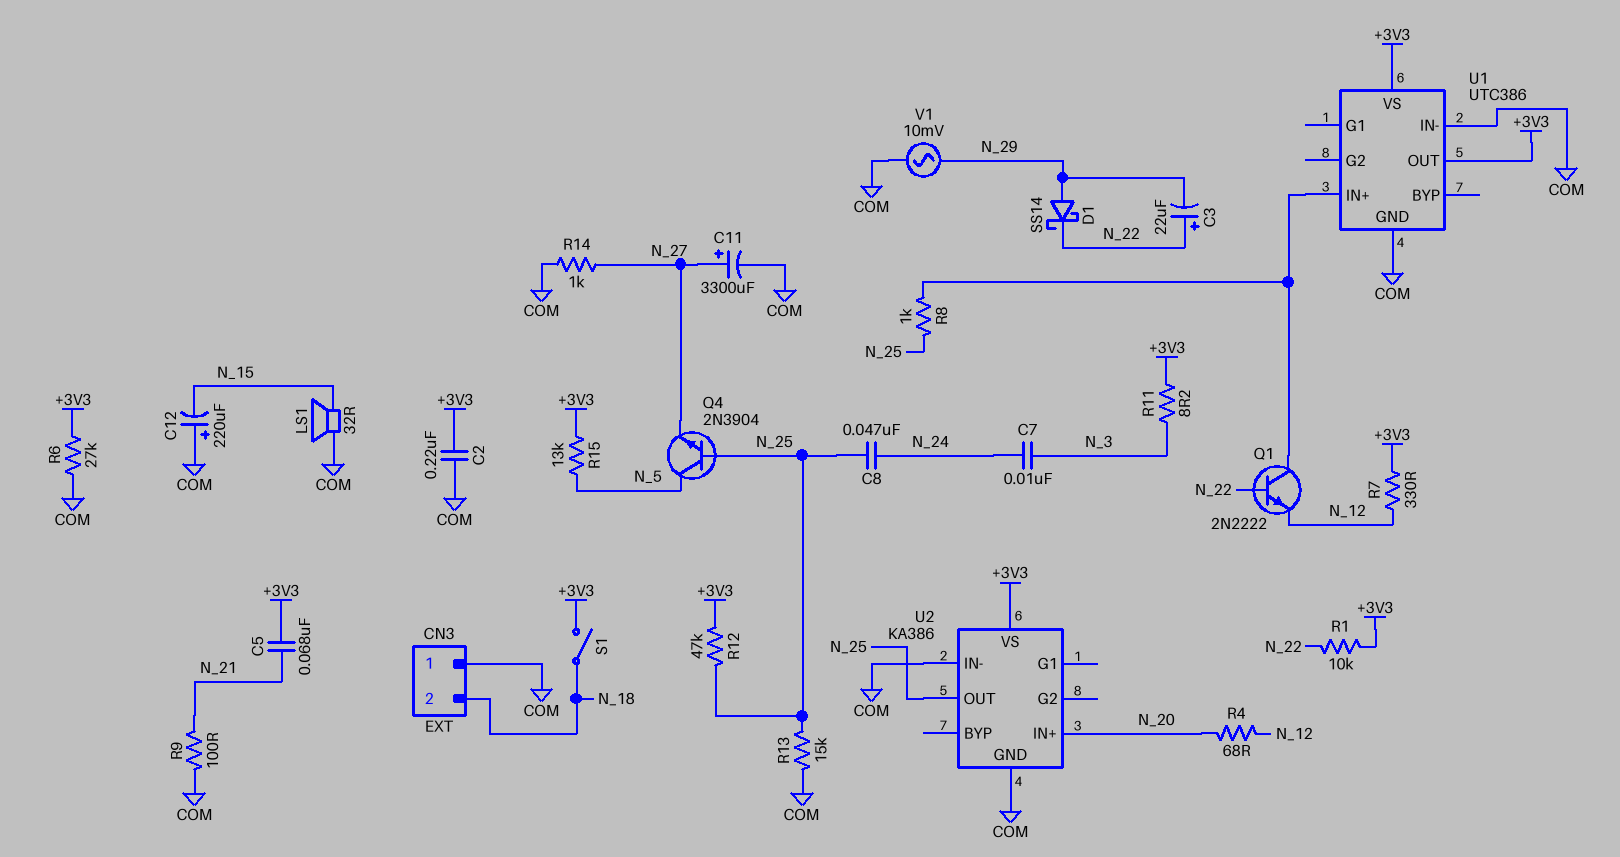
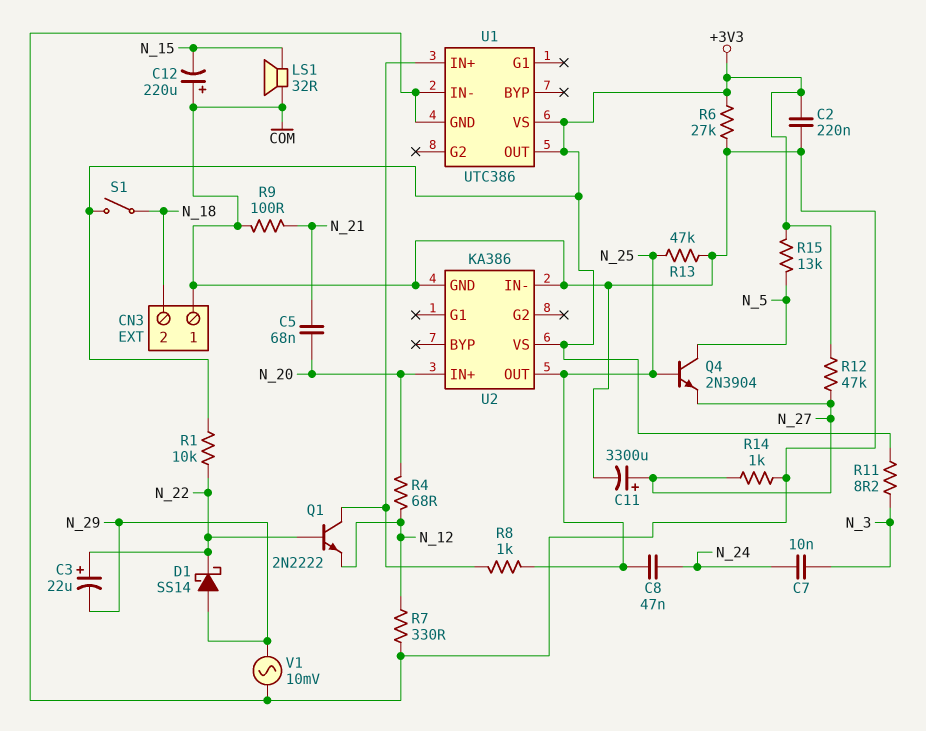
C5: 68nF (+3V3, N_21) -> 68nF (N_20, N_21)
R7: 330 (+3V3, N_12) -> 330 (COM, N_12)
R12: 47k (+3V3, N_25) -> 47k (+3V3, N_27)
R13: 15k (COM, N_25) -> 47k (COM, N_25)

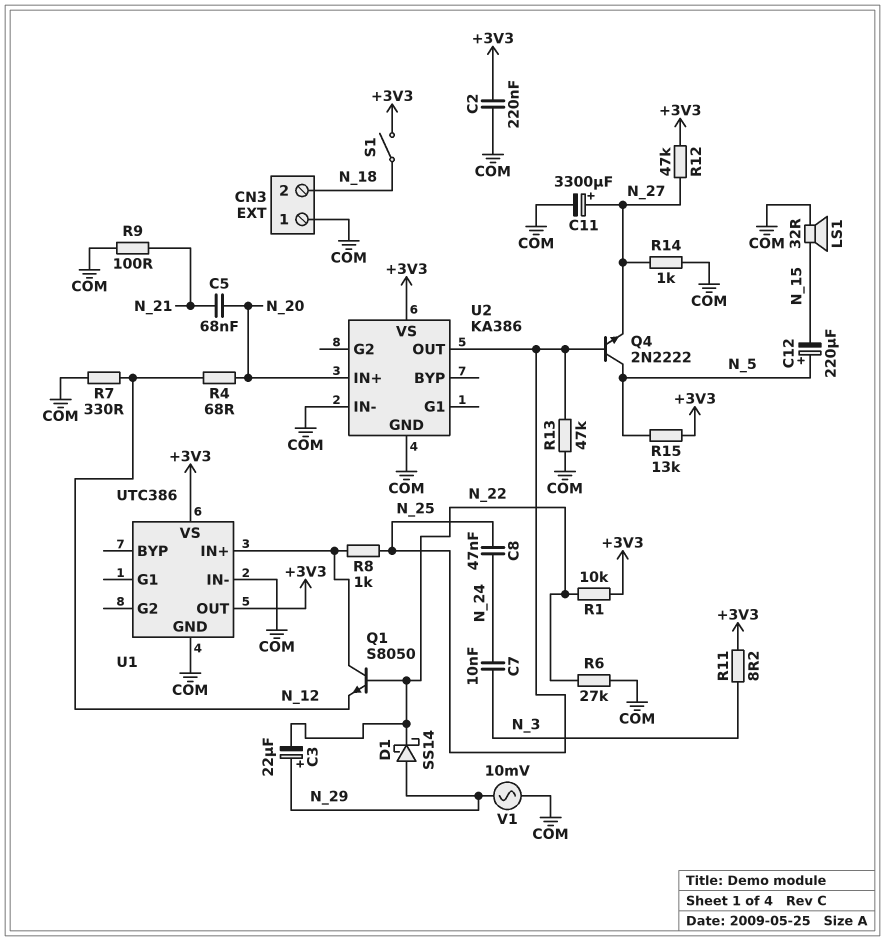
C3: 22uF (plus N_22, minus N_29) -> 22uF (plus N_29, minus N_22)
C12: 220uF (plus COM, minus N_15) -> 220uF (plus N_5, minus N_15)
Q1: NPN 2N2222 (B N_22, C U1/IN+, E N_12) -> NPN S8050 (B N_22, C U1/IN+, E N_12)
Q4: NPN 2N3904 (B N_25, C N_5, E N_27) -> NPN 2N2222 (B N_25, C N_5, E N_27)
R6: 27k (+3V3, COM) -> 27k (COM, N_22)

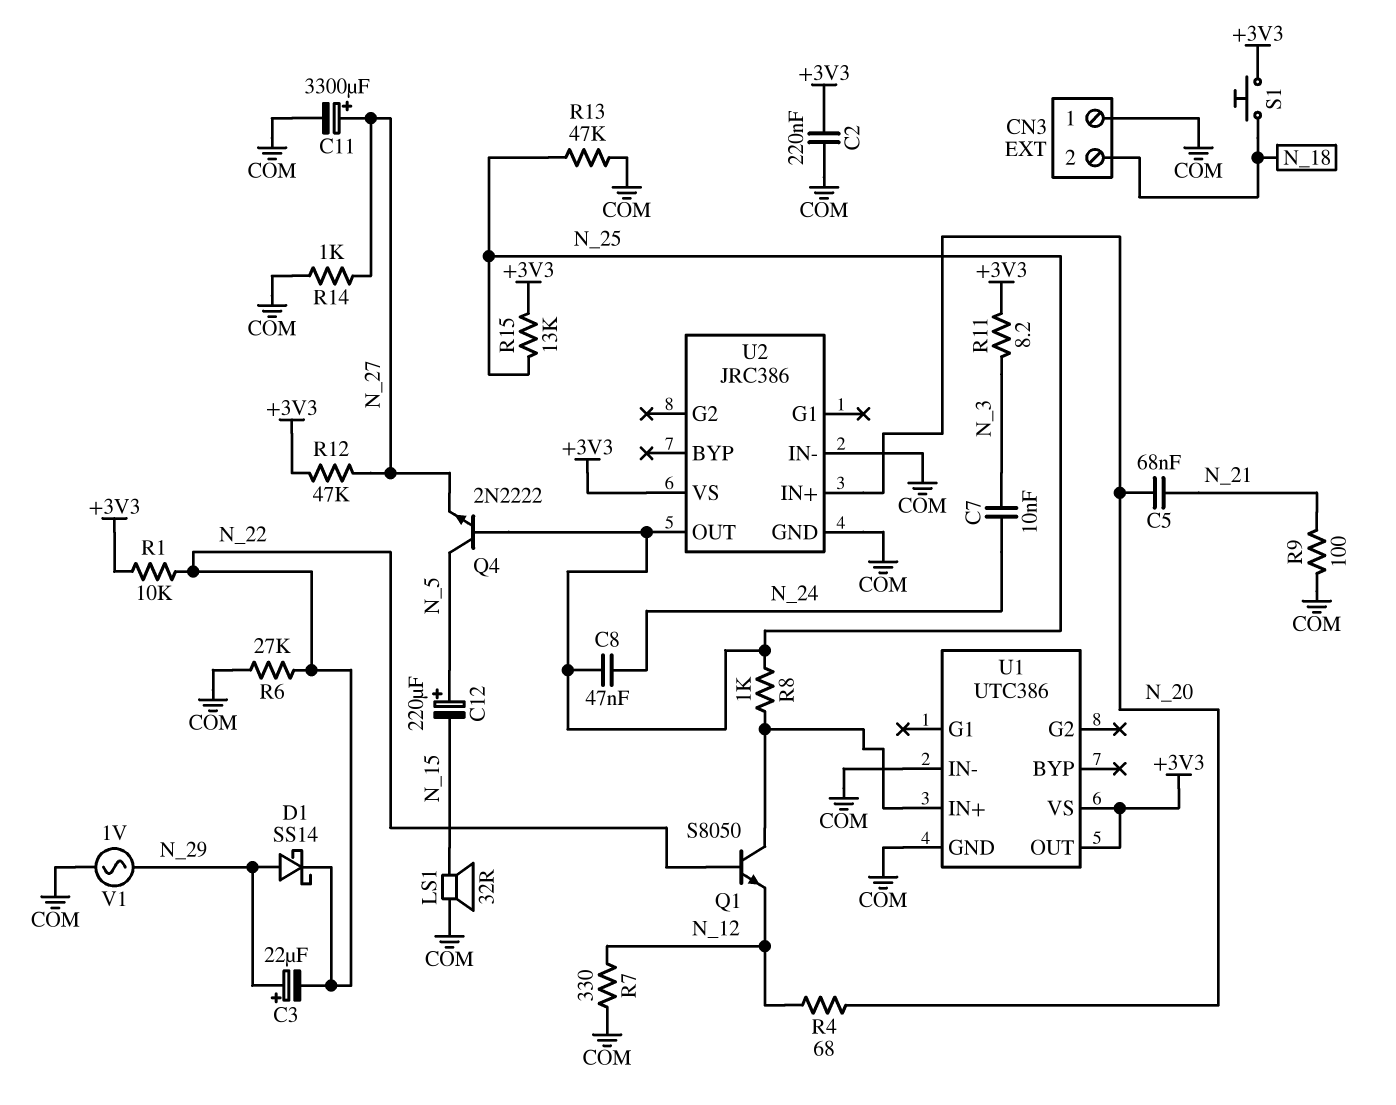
R15: 13k (+3V3, N_5) -> 13k (+3V3, N_25)
S1: switch (+3V3, N_18) -> button (+3V3, N_18)
U2: KA386 -> JRC386
V1: AC 10mV (COM, N_29) -> AC 1V (COM, N_29)

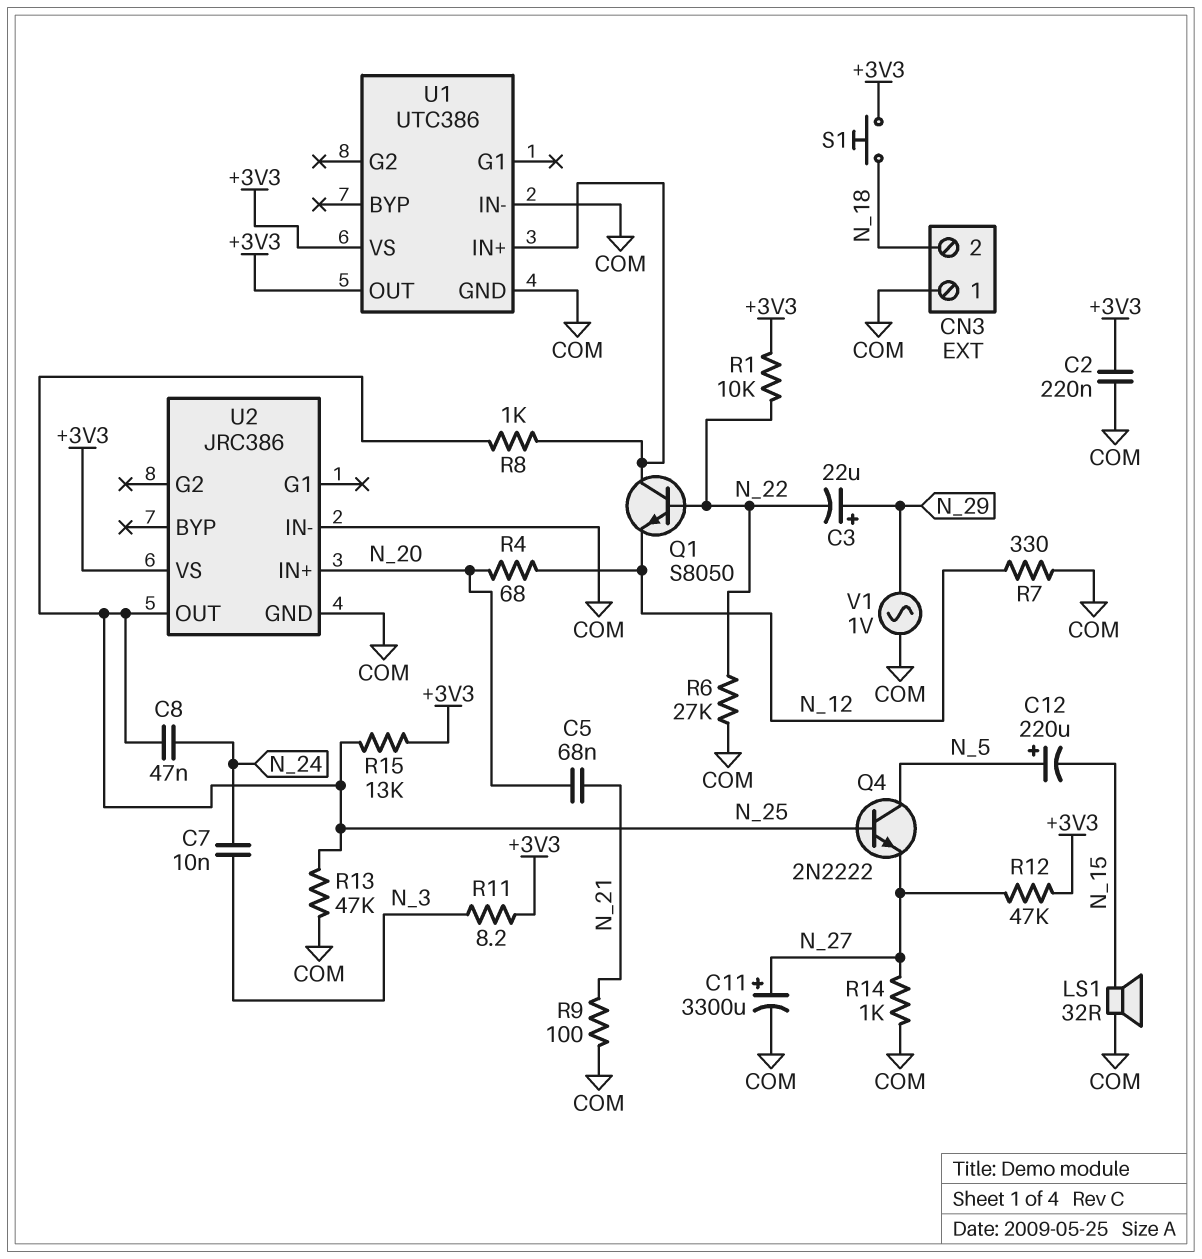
D1: schottky SS14 (A N_29, K N_22) -> none

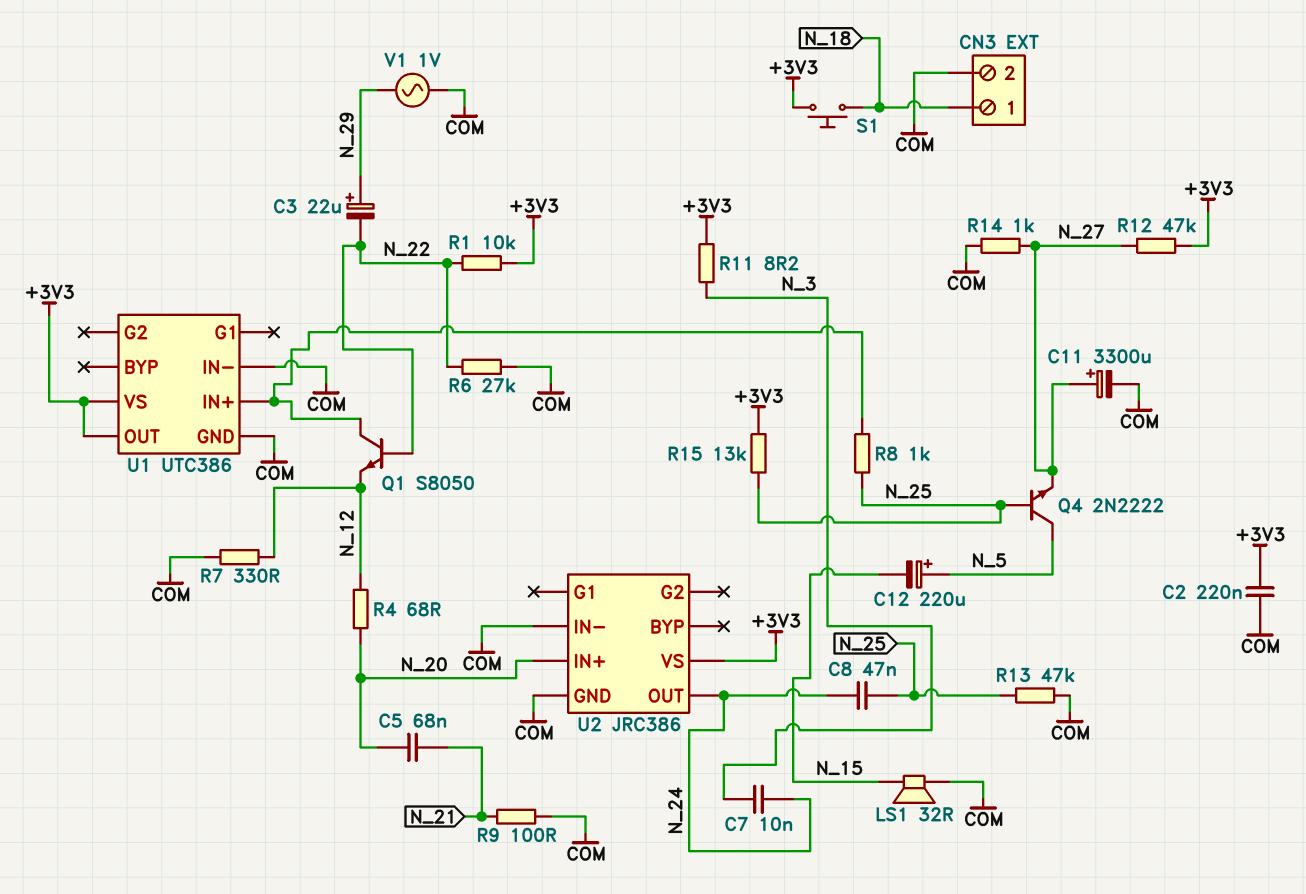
CN3 pin 1: COM -> N_18
CN3 pin 2: N_18 -> COM
U2 pin OUT: N_25 -> N_24

